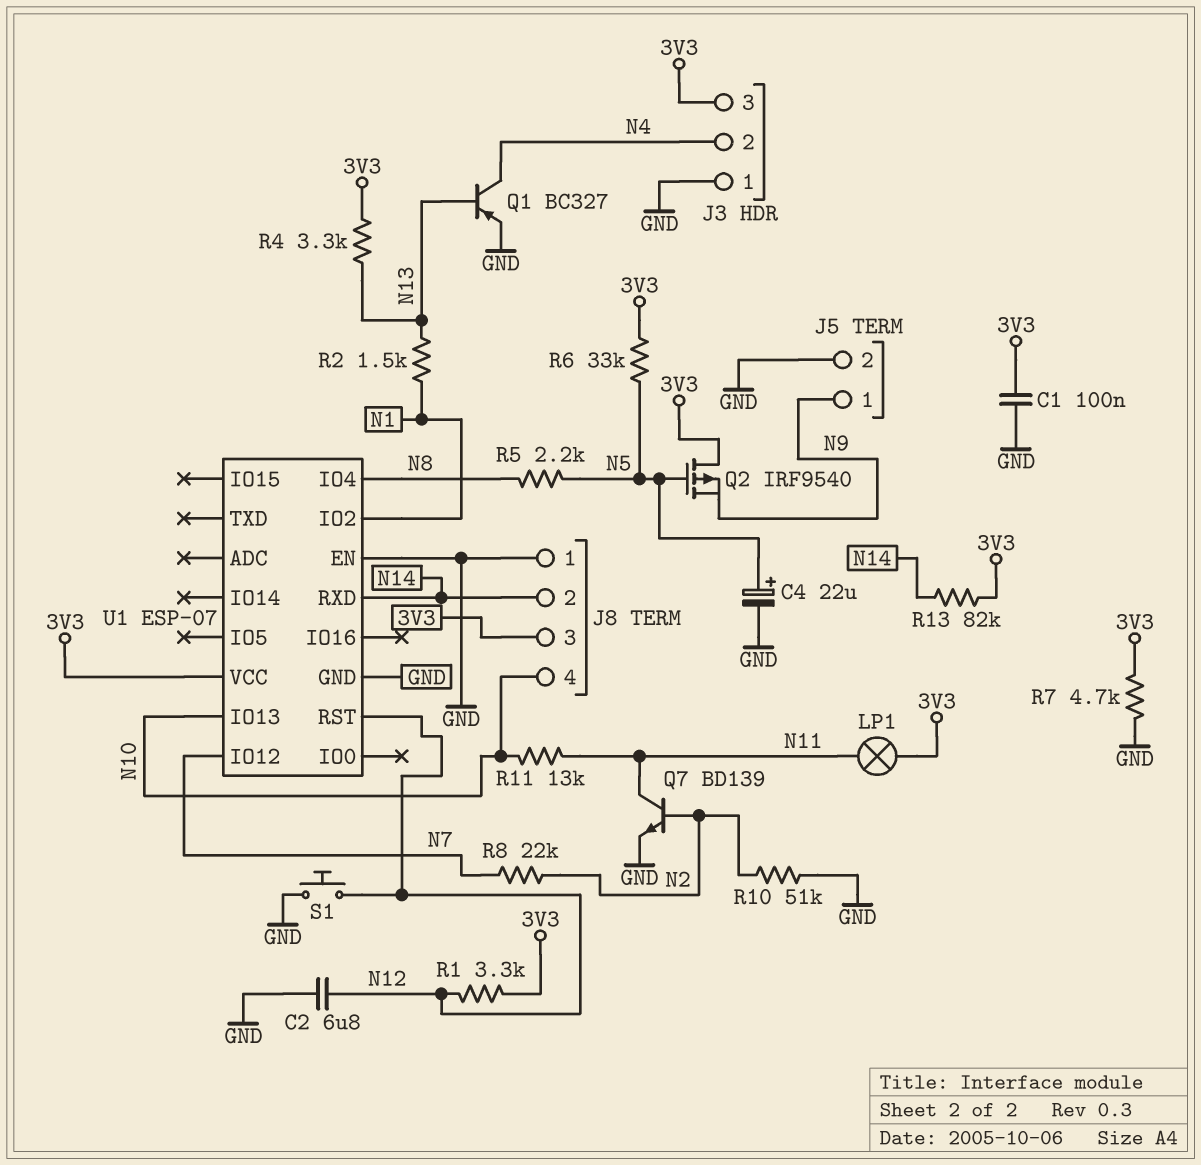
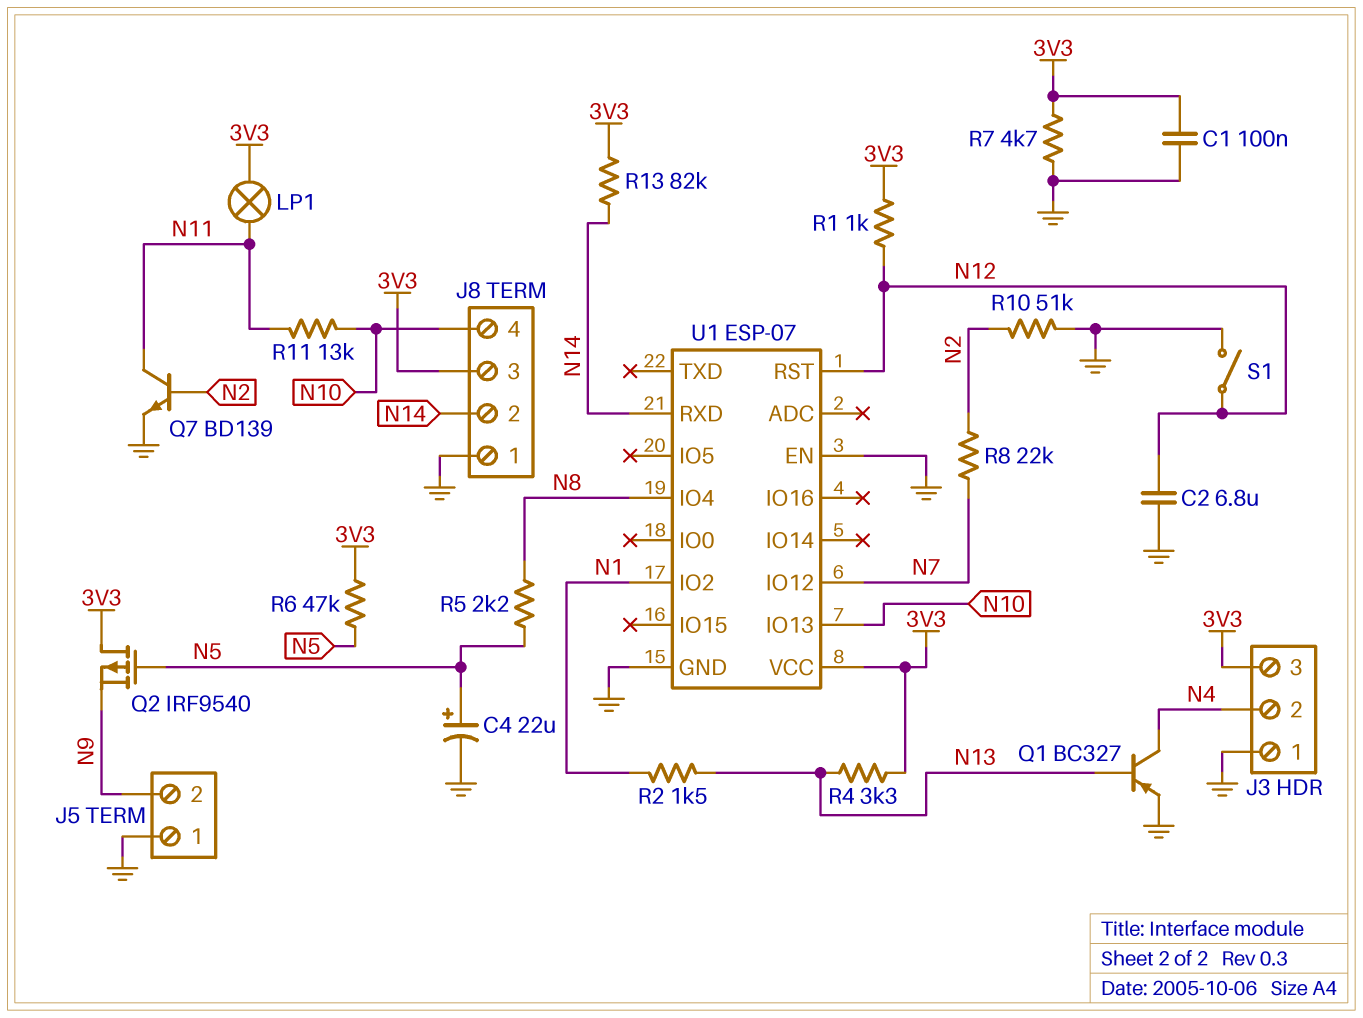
J5 pin 1: N9 -> GND
J5 pin 2: GND -> N9
R1: 3.3k (3V3, N12) -> 1k (3V3, N12)
R6: 33k (3V3, N5) -> 47k (3V3, N5)
S1: button (GND, N12) -> switch (GND, N12)

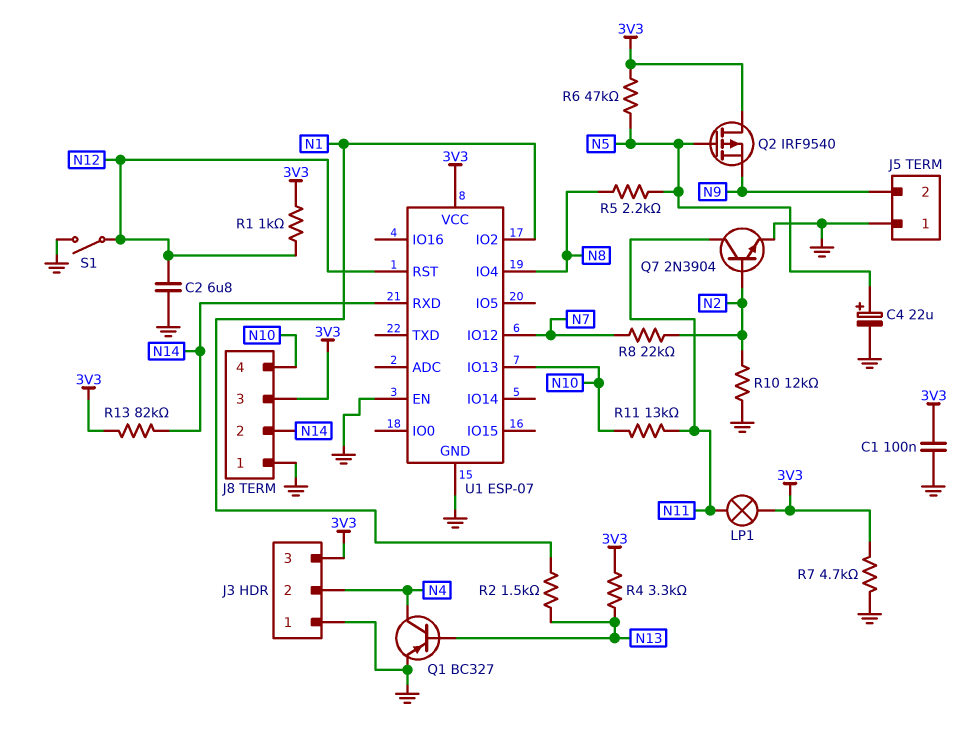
Q7: NPN BD139 (B N2, C N11, E GND) -> NPN 2N3904 (B N2, C N11, E GND)
R10: 51k (GND, N2) -> 12k (GND, N2)

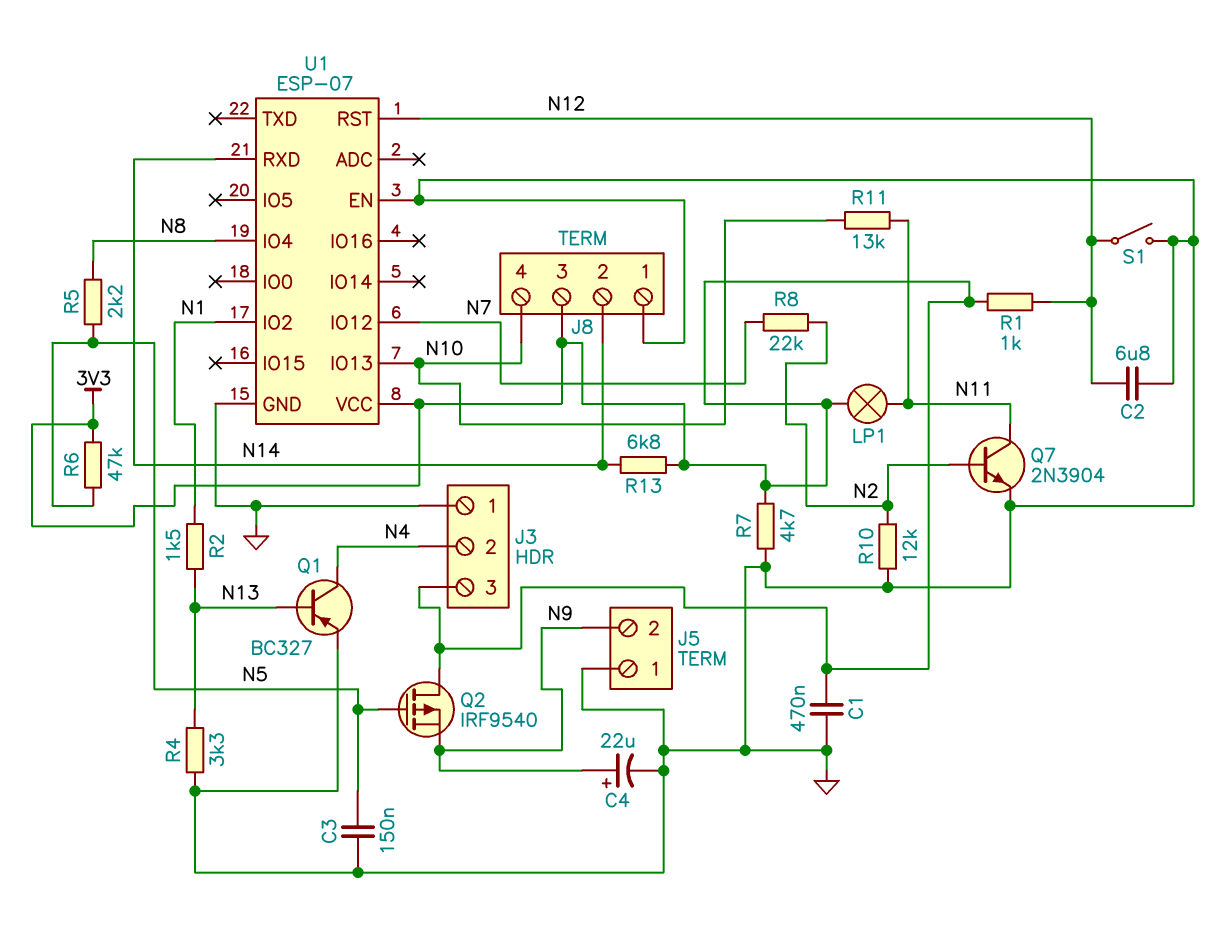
C1: 100nF (3V3, GND) -> 470nF (3V3, GND)
C3: none -> 150nF (GND, N5)
C4: 22uF (plus N5, minus GND) -> 22uF (plus N9, minus GND)
R4: 3.3k (3V3, N13) -> 3.3k (GND, N13)
R13: 82k (3V3, N14) -> 6.8k (3V3, N14)

